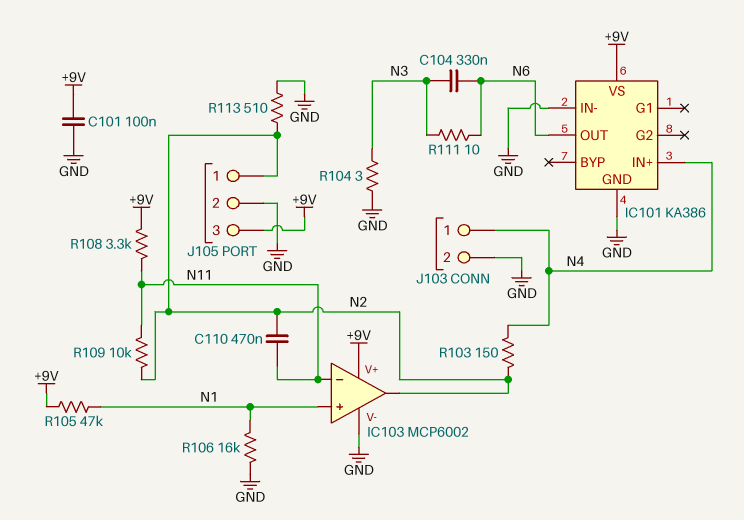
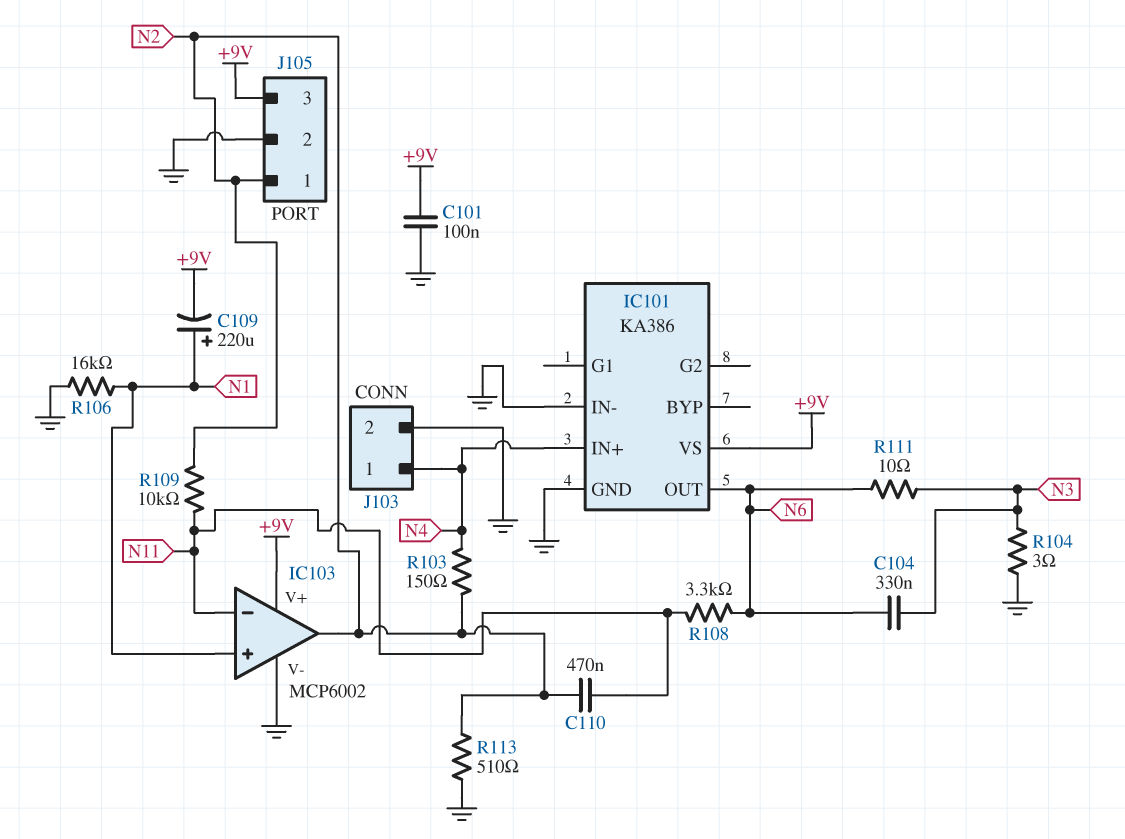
C109: none -> 220uF (plus N1, minus +9V)
R105: 47k (+9V, N1) -> none
R108: 3.3k (+9V, N11) -> 3.3k (N6, N11)

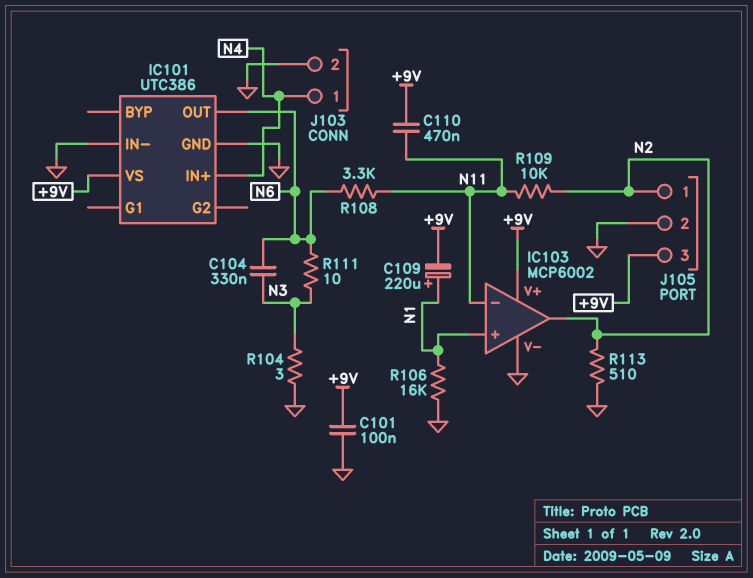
C110: 470nF (N2, N11) -> 470nF (+9V, N11)
IC101: KA386 -> UTC386
R103: 150 (N2, N4) -> none

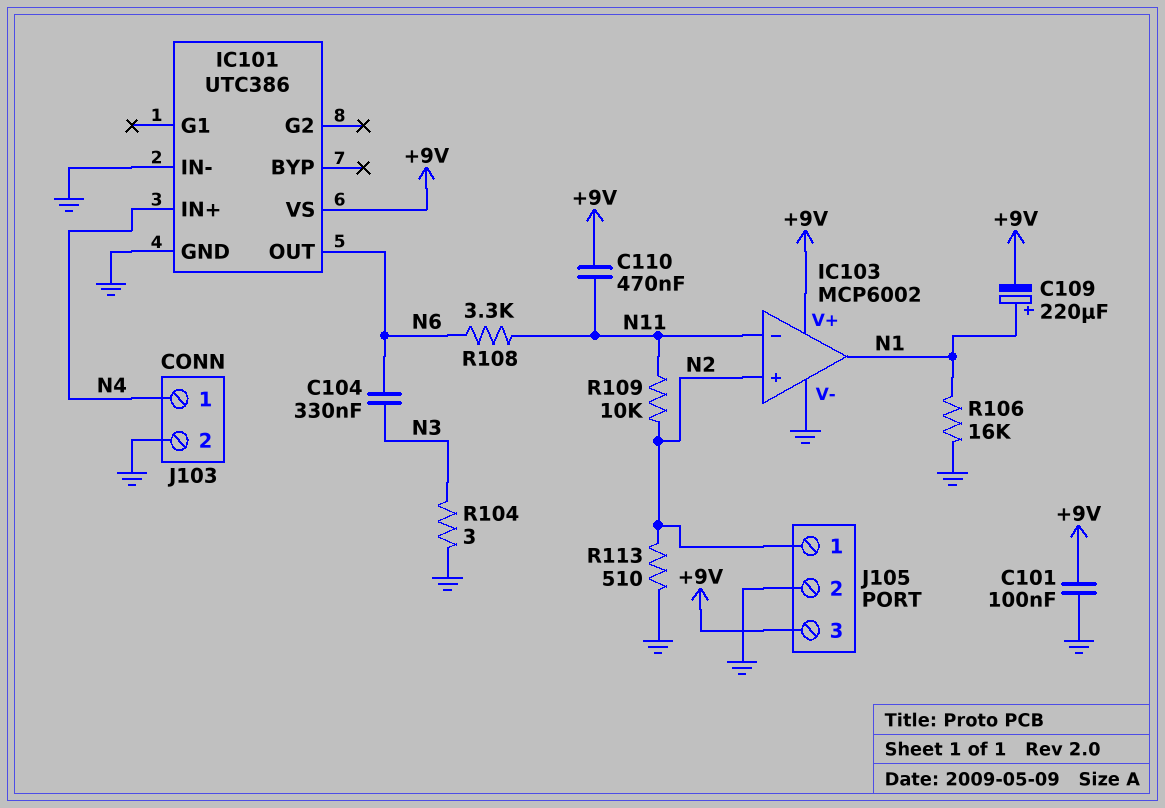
IC103 pin in+: N1 -> N2
IC103 pin out: N2 -> N1
R111: 10 (N3, N6) -> none

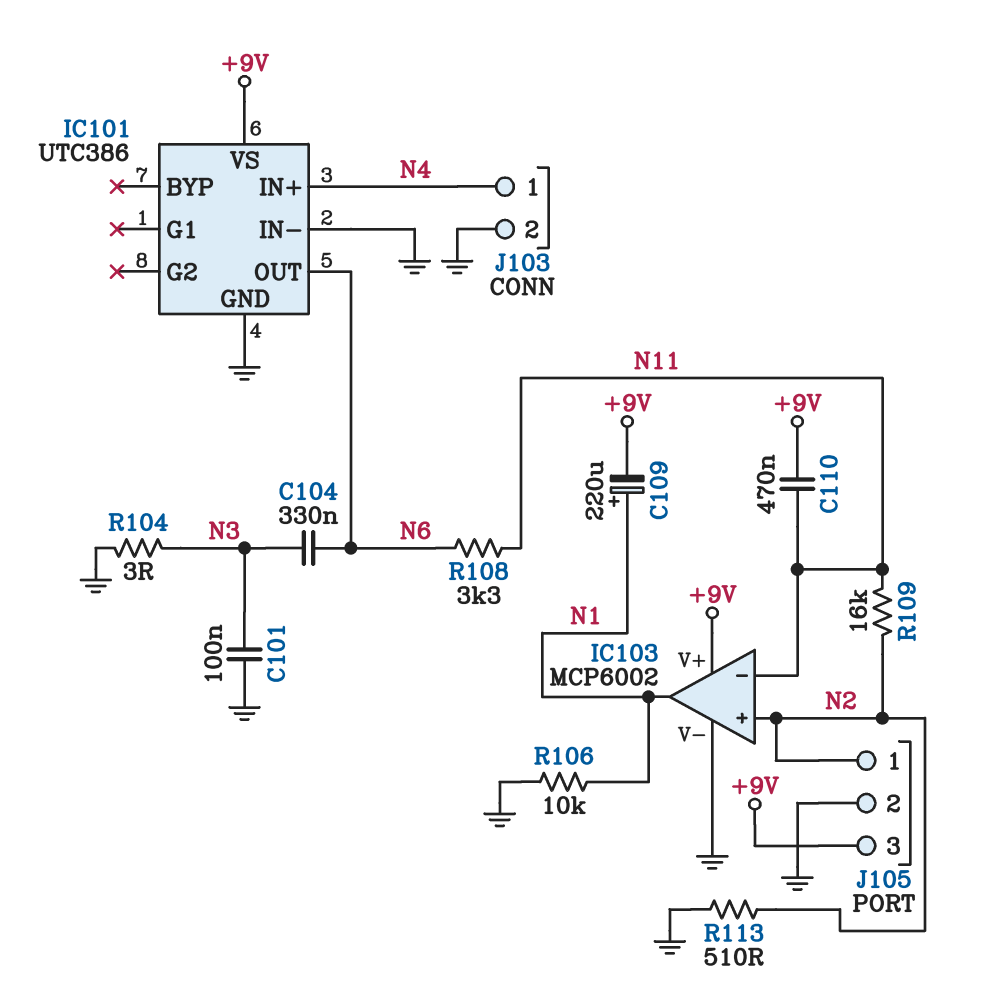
C101: 100nF (+9V, GND) -> 100nF (GND, N3)
R106: 16k (GND, N1) -> 10k (GND, N1)
R109: 10k (N2, N11) -> 16k (N2, N11)

